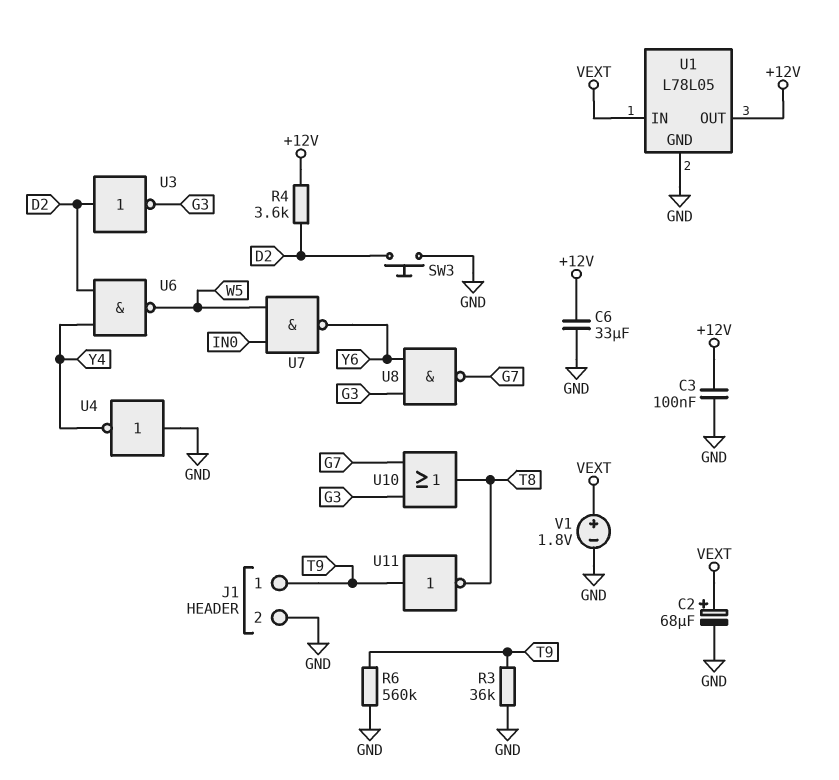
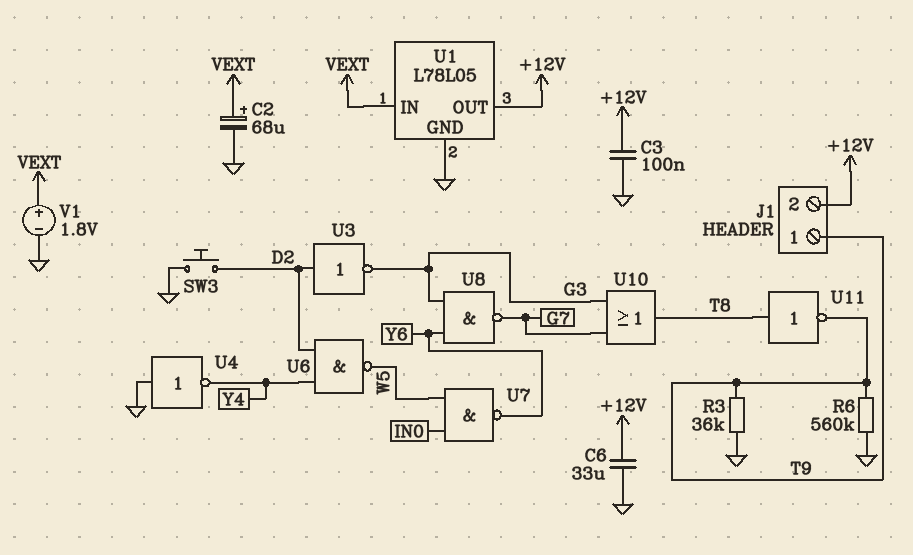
J1 pin 2: GND -> +12V
R4: 3.6k (+12V, D2) -> none
U11: NOT (in T9, out T8) -> NOT (in T8, out T9)

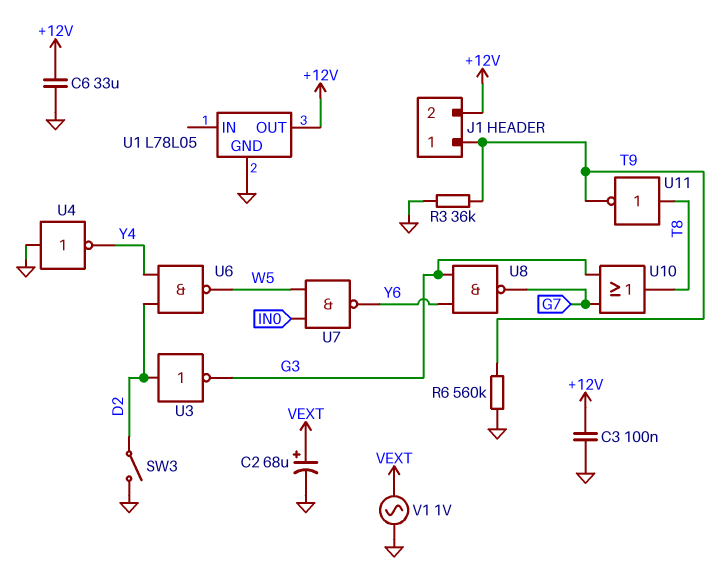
SW3: button (D2, GND) -> switch (D2, GND)
U1 pin IN: VEXT -> none
V1: 1.8V (plus VEXT, minus GND) -> AC 1V (GND, VEXT)

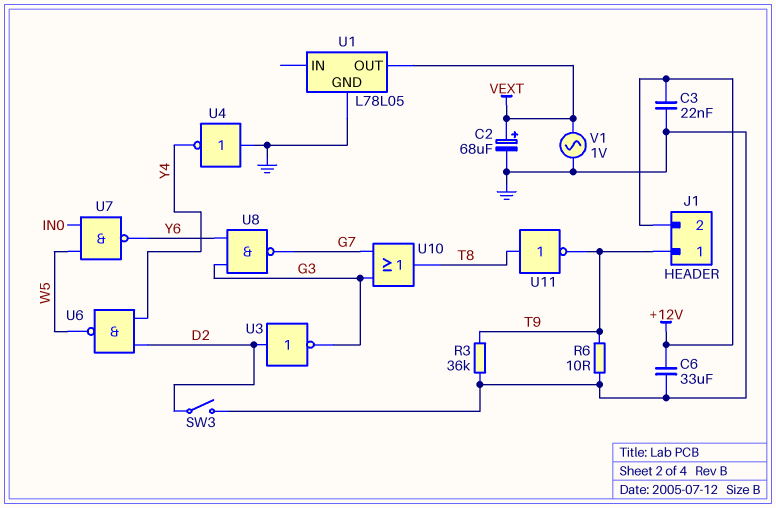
C3: 100nF (+12V, GND) -> 22nF (+12V, GND)
R6: 560k (GND, T9) -> 10 (GND, T9)
U1 pin OUT: +12V -> VEXT

